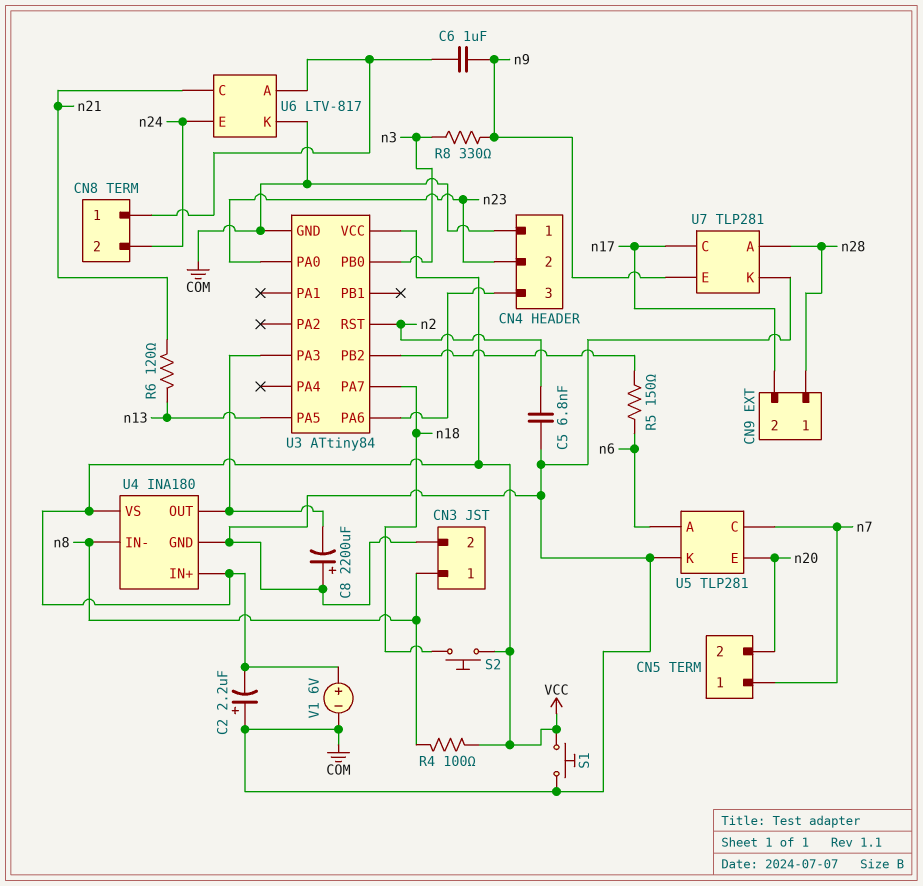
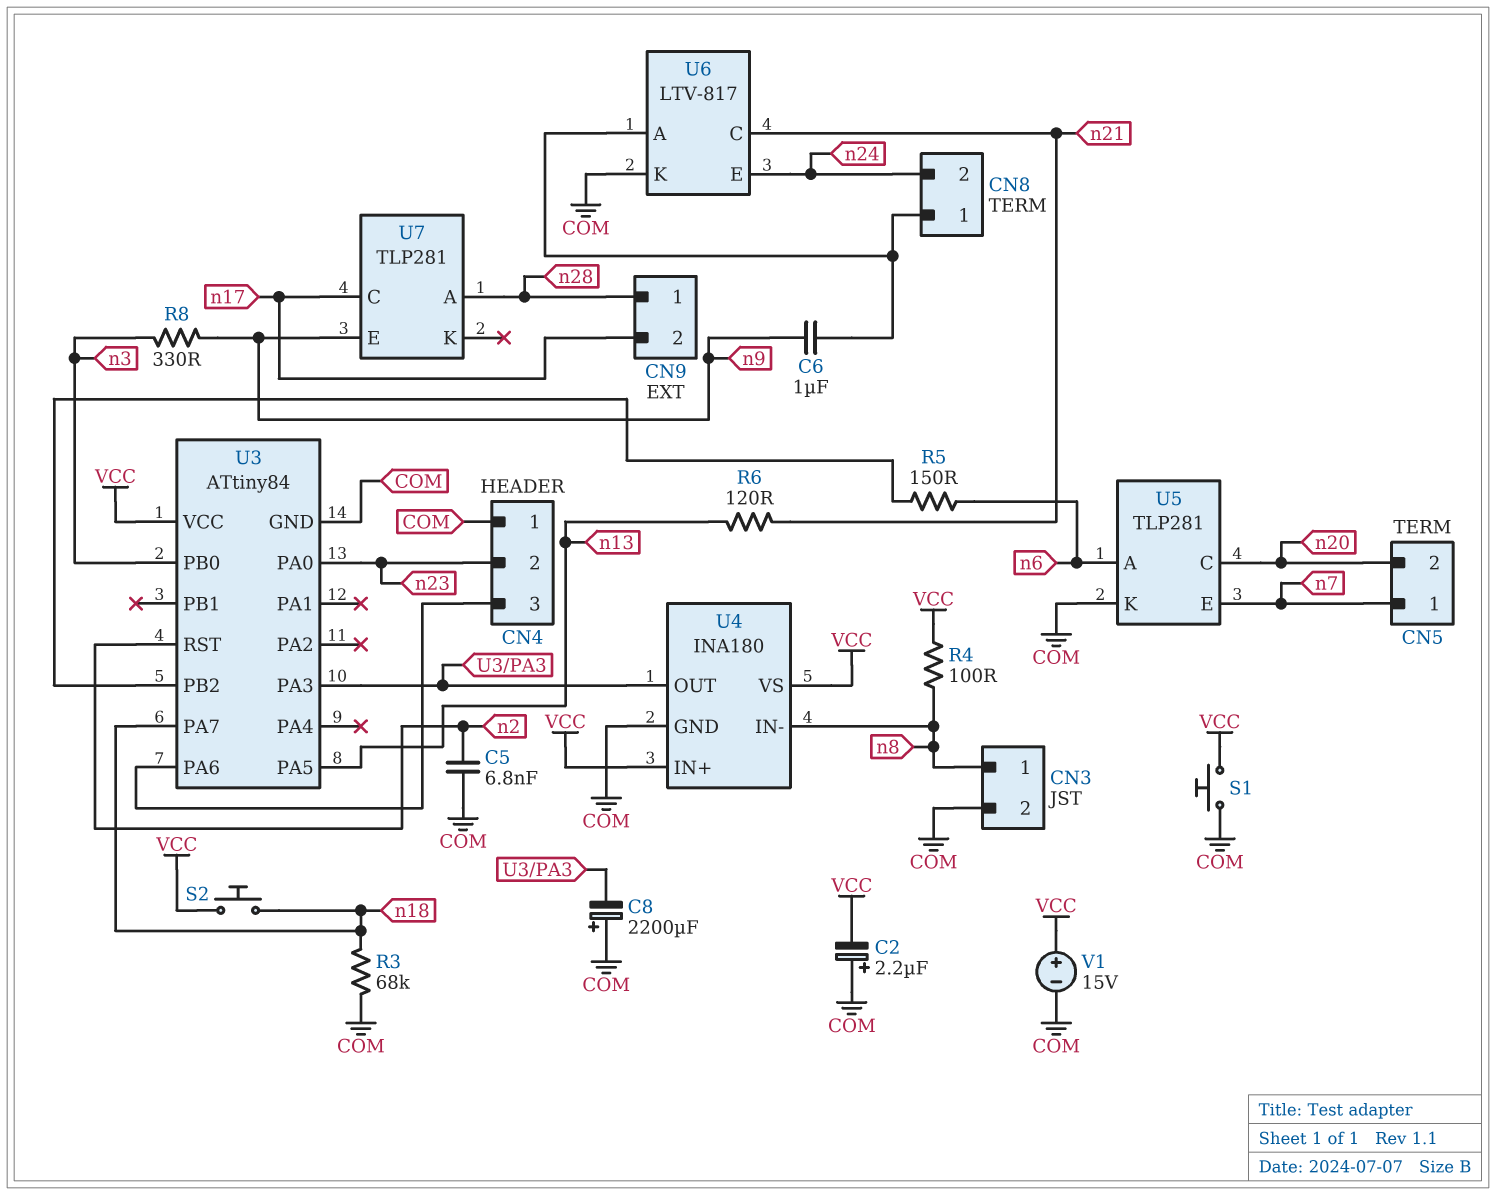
R3: none -> 68k (COM, n18)
U5 pin C: n7 -> n20
U5 pin E: n20 -> n7
U7 pin K: COM -> none
V1: 6V (plus VCC, minus COM) -> 15V (plus VCC, minus COM)

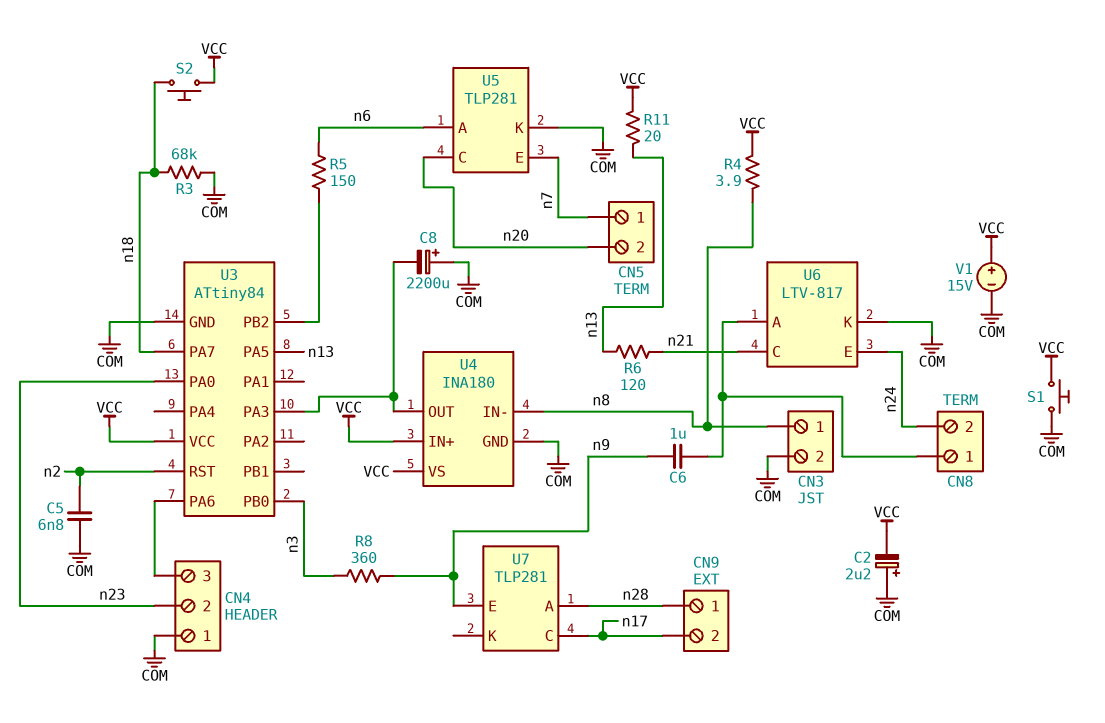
R4: 100 (VCC, n8) -> 3.9 (VCC, n8)
R8: 330 (n3, n9) -> 360 (n3, n9)
R11: none -> 20 (VCC, n13)

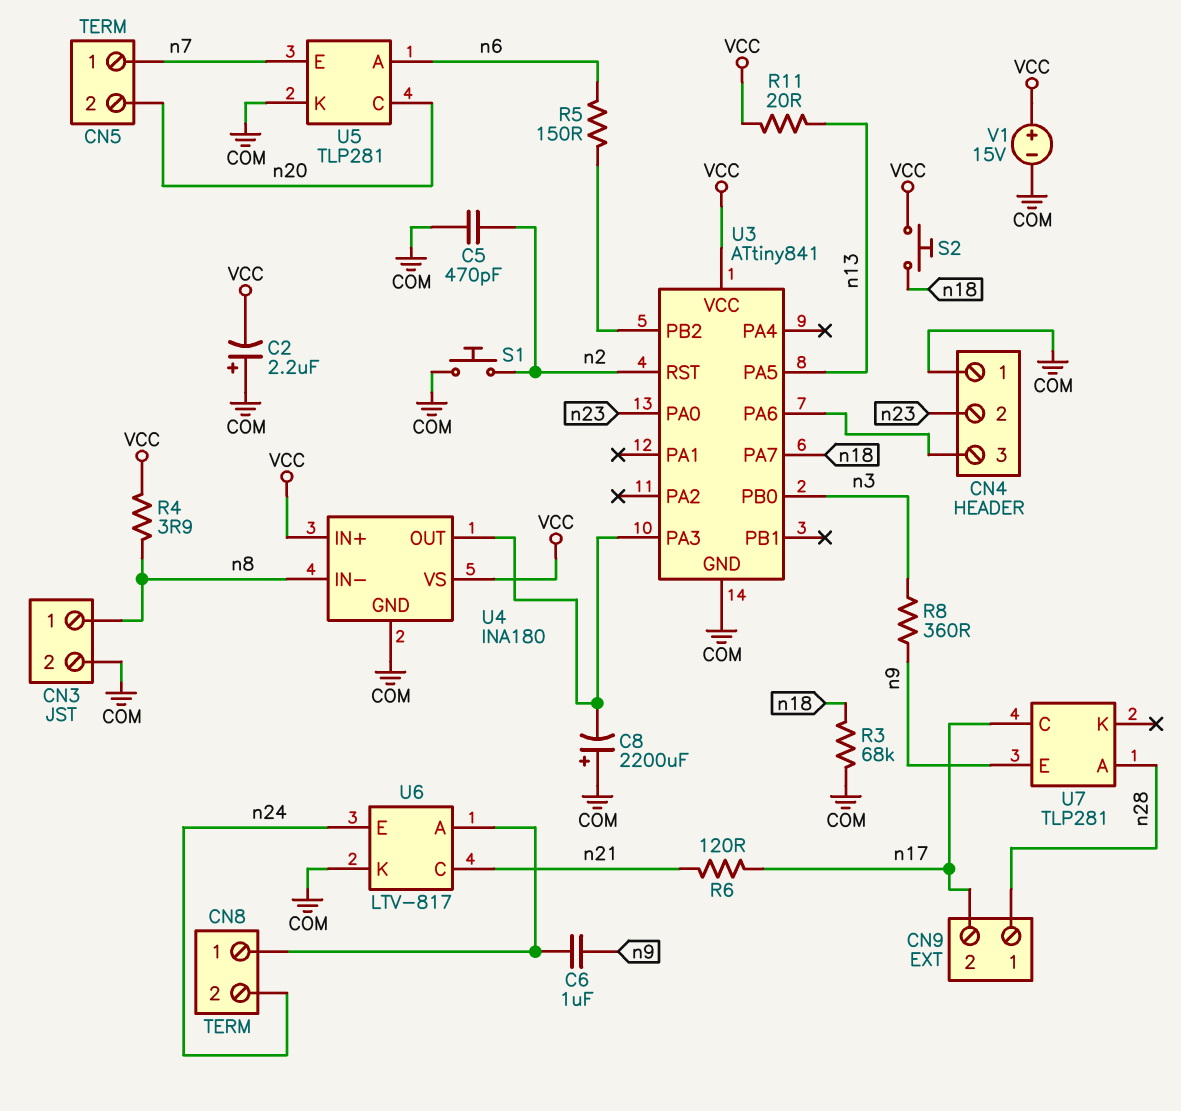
C5: 6.8nF (COM, n2) -> 470pF (COM, n2)
R6: 120 (n13, n21) -> 120 (n17, n21)
S1: button (COM, VCC) -> button (COM, n2)
U3: ATtiny84 -> ATtiny841

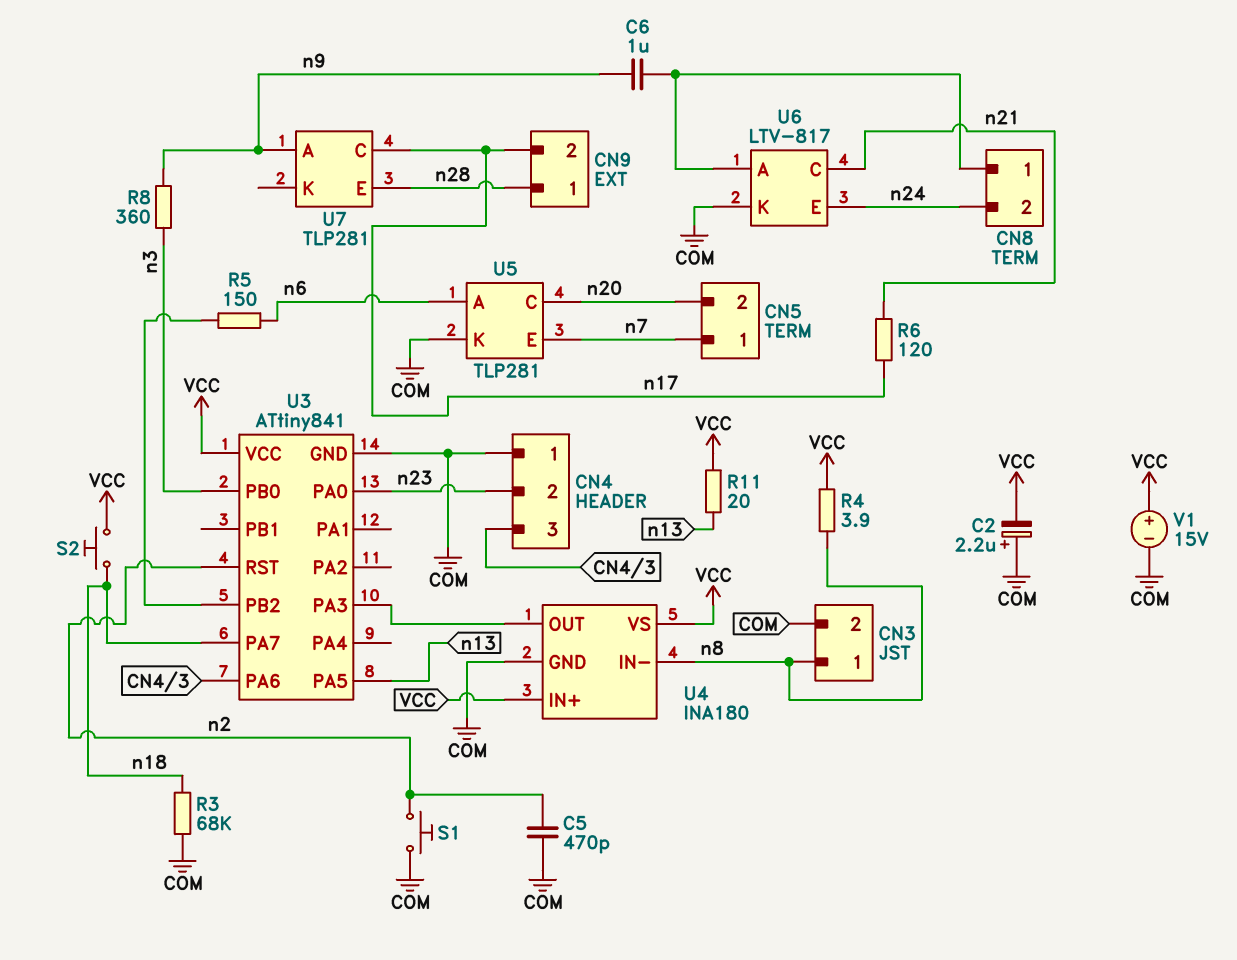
C8: 2200uF (plus COM, minus U3/PA3) -> none
U7 pin A: n28 -> n9
U7 pin E: n9 -> n28

